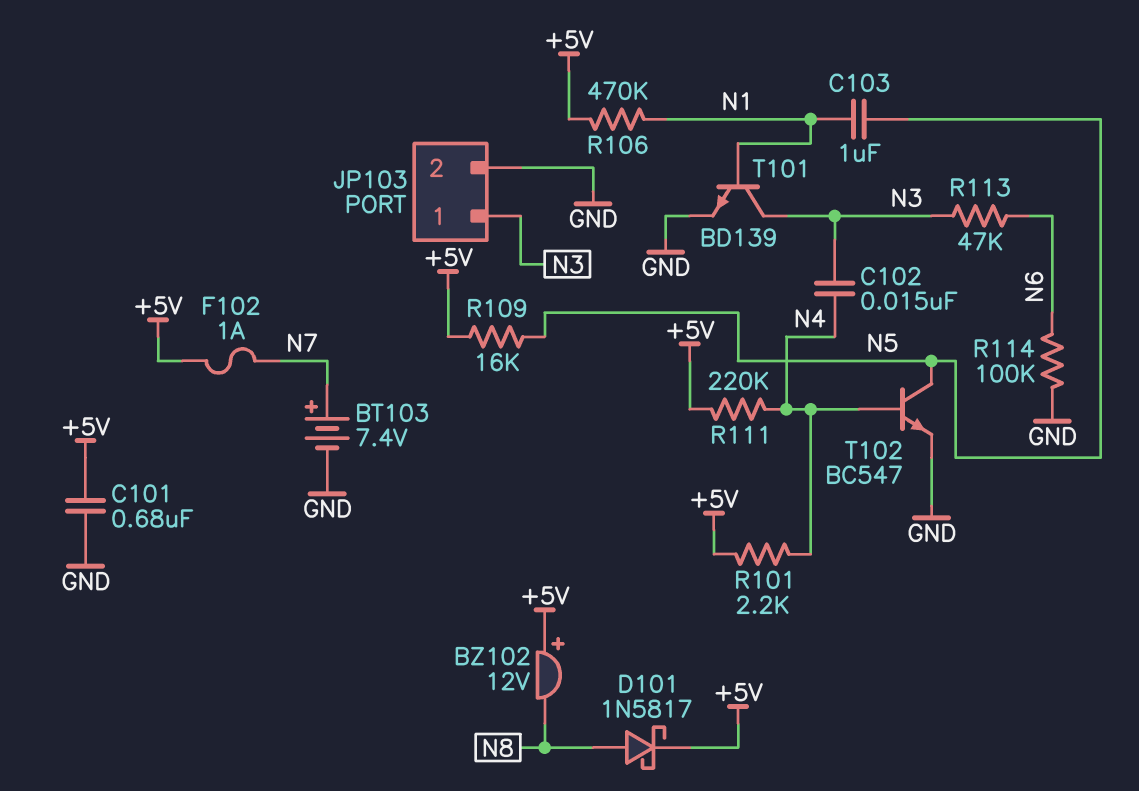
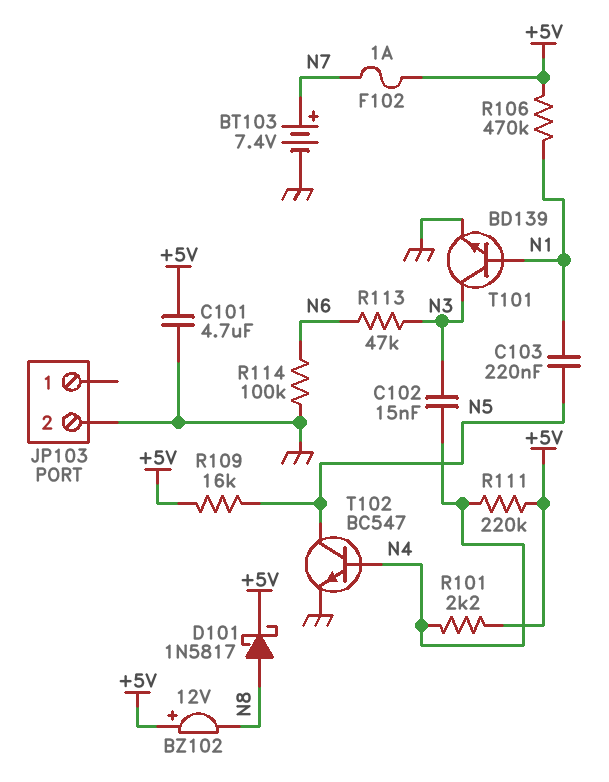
C101: 680nF (+5V, GND) -> 4.7uF (+5V, GND)
C103: 1uF (N1, N5) -> 220nF (N1, N5)
JP103 pin 1: N3 -> none

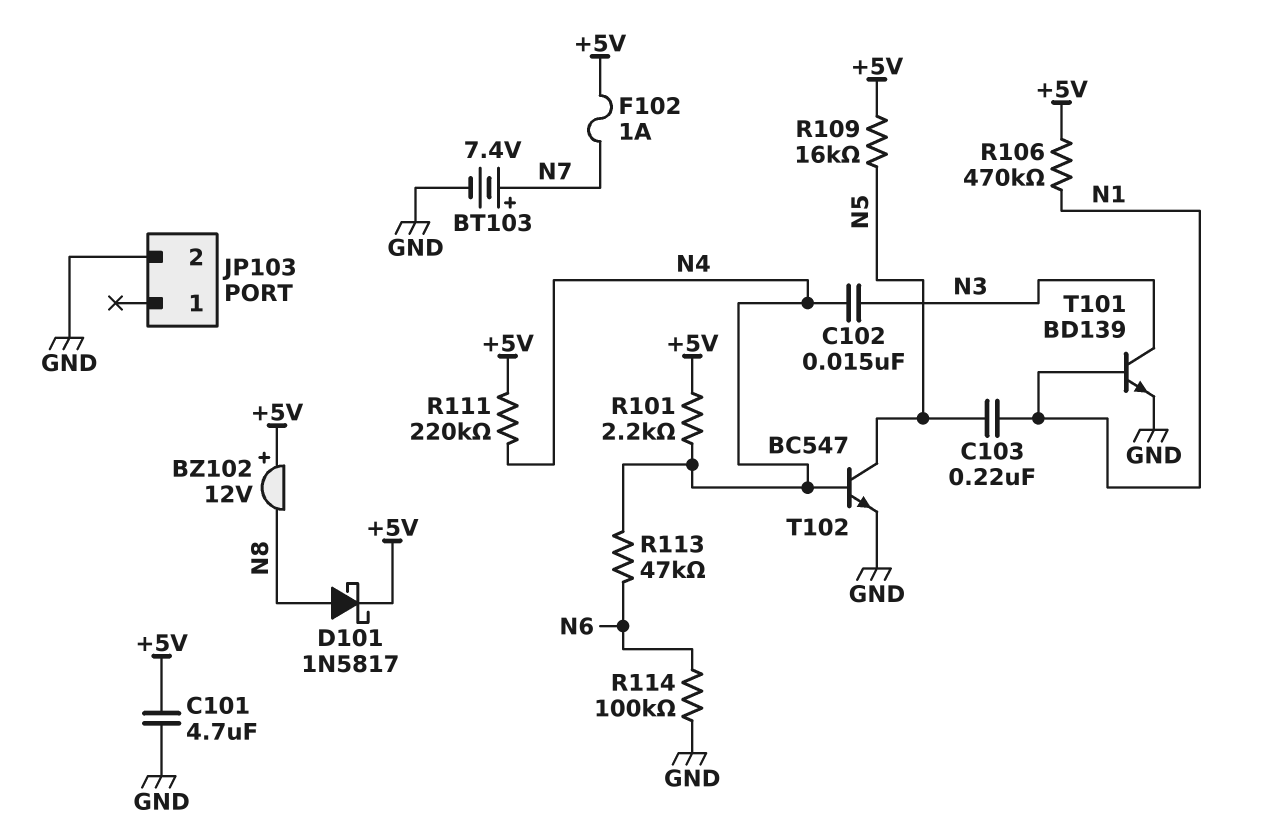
R113: 47k (N3, N6) -> 47k (N4, N6)

